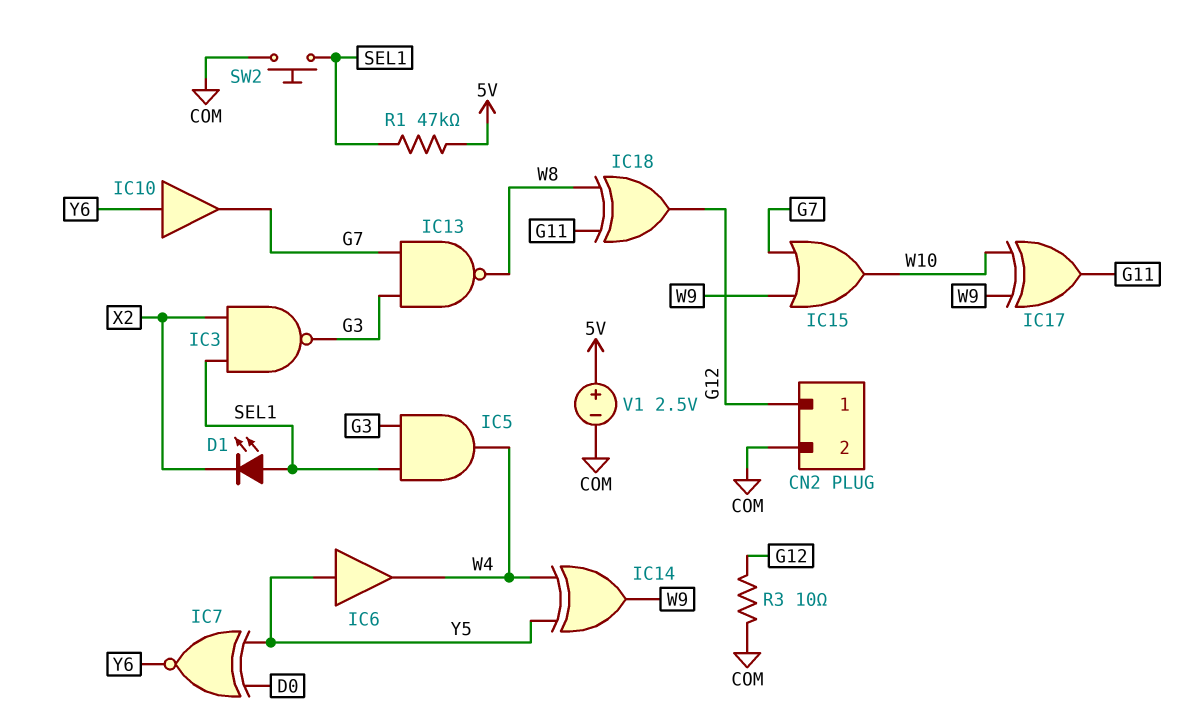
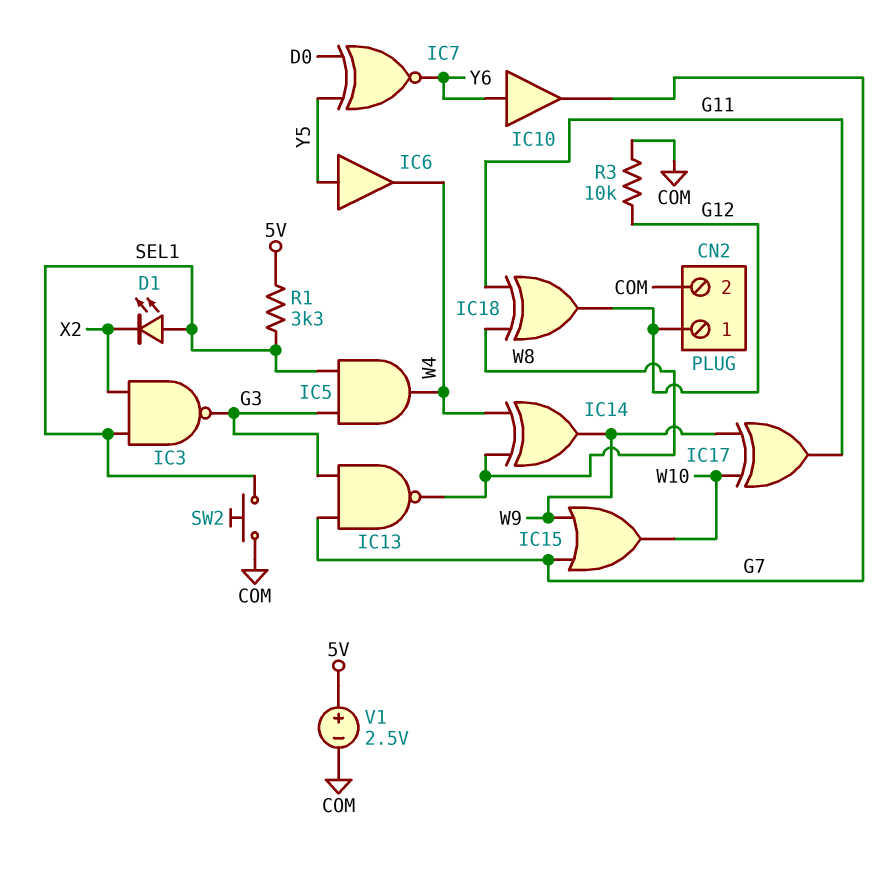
IC14: XOR (in W4, in Y5, out W9) -> XOR (in W4, in W8, out W9)
R1: 47k (5V, SEL1) -> 3.3k (5V, SEL1)
R3: 10 (COM, G12) -> 10k (COM, G12)

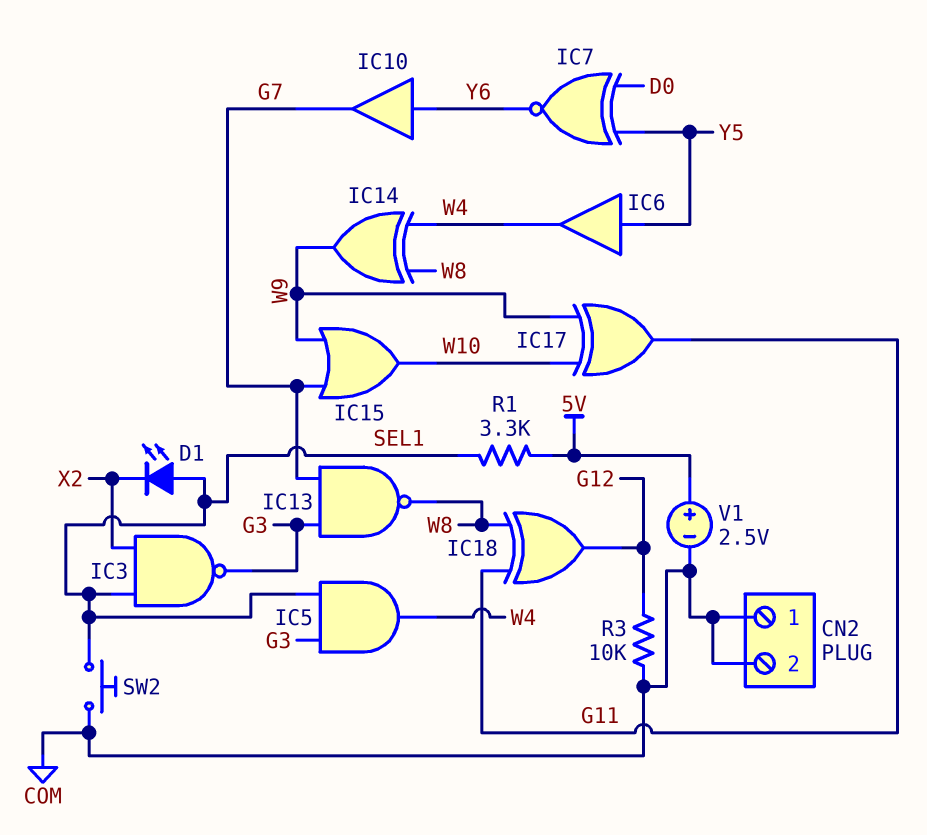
CN2 pin 1: G12 -> COM

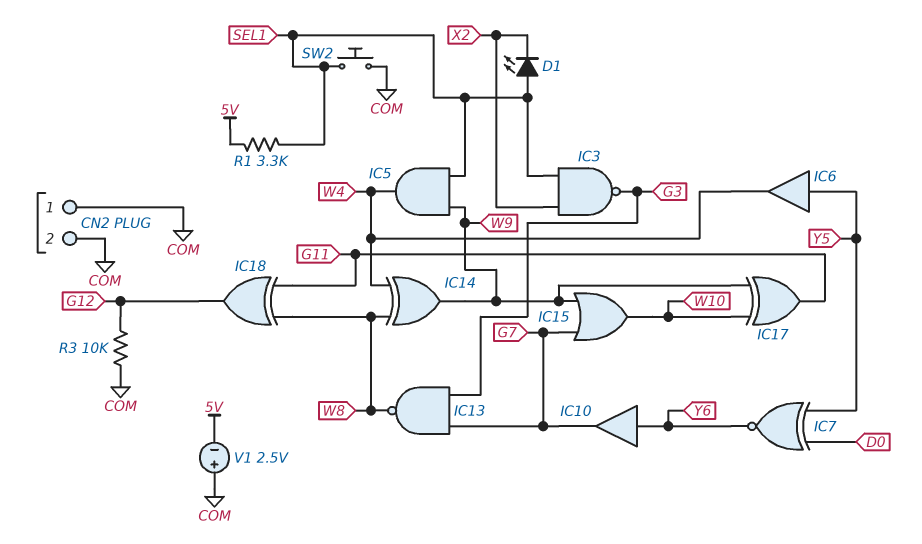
IC5: AND (in G3, in SEL1, out W4) -> AND (in SEL1, in W9, out W4)
V1: 2.5V (plus 5V, minus COM) -> 2.5V (plus COM, minus 5V)

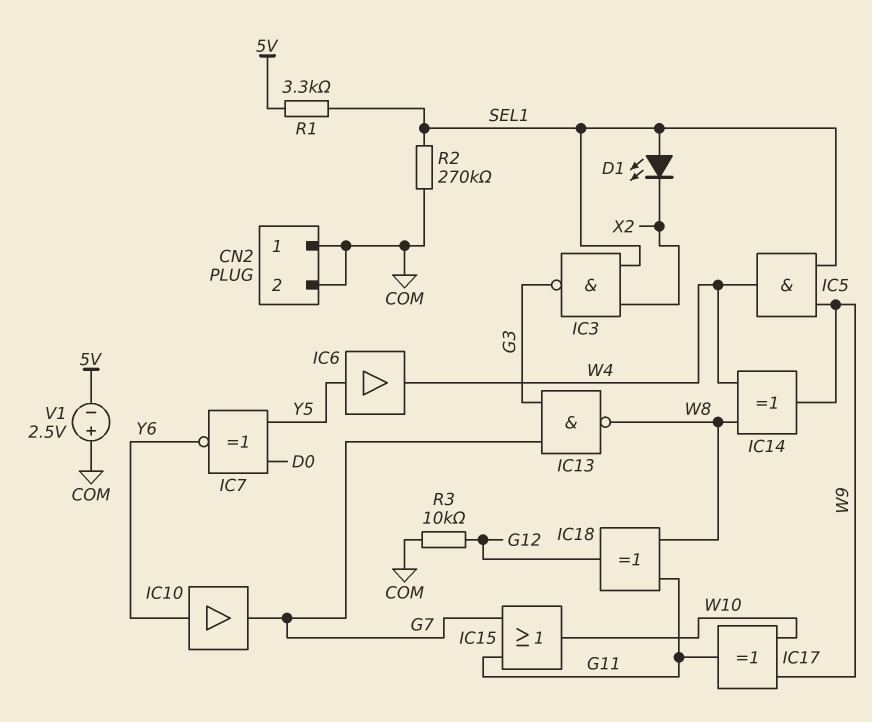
IC15: OR (in G7, in W9, out W10) -> OR (in G7, in G11, out W10)
R2: none -> 270k (COM, SEL1)
SW2: button (COM, SEL1) -> none

